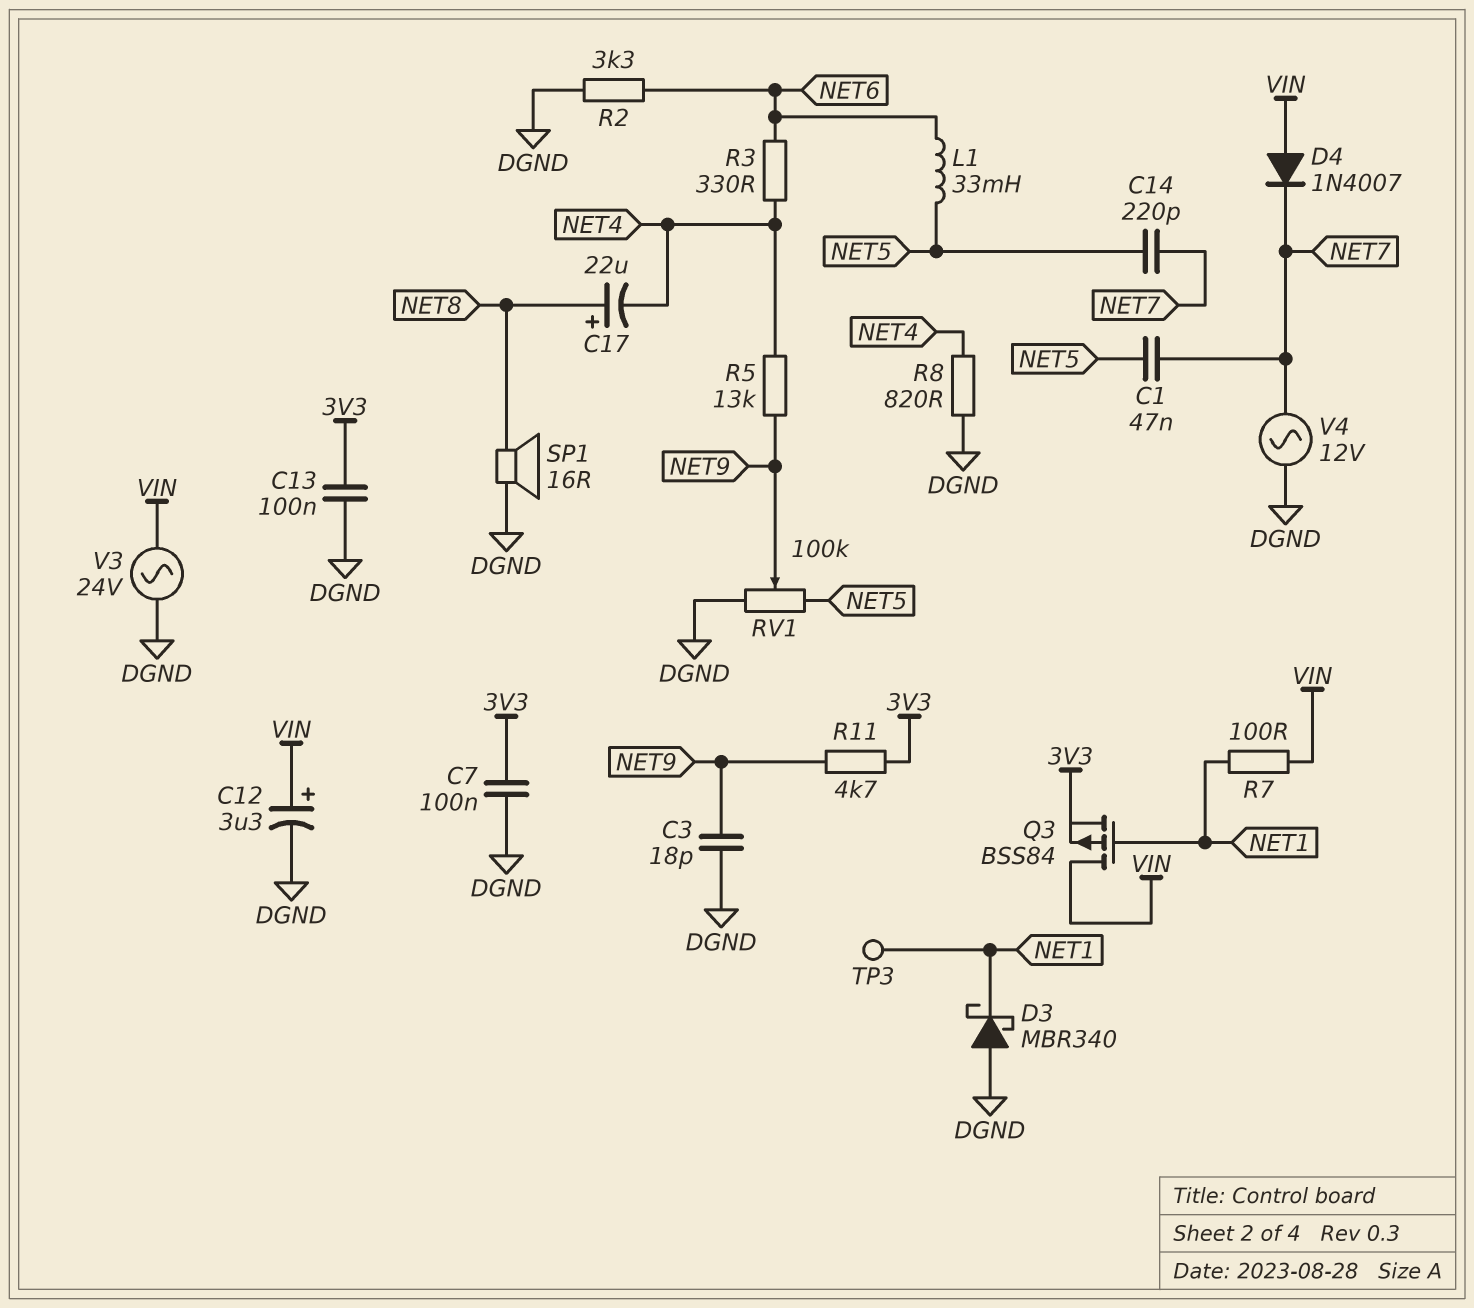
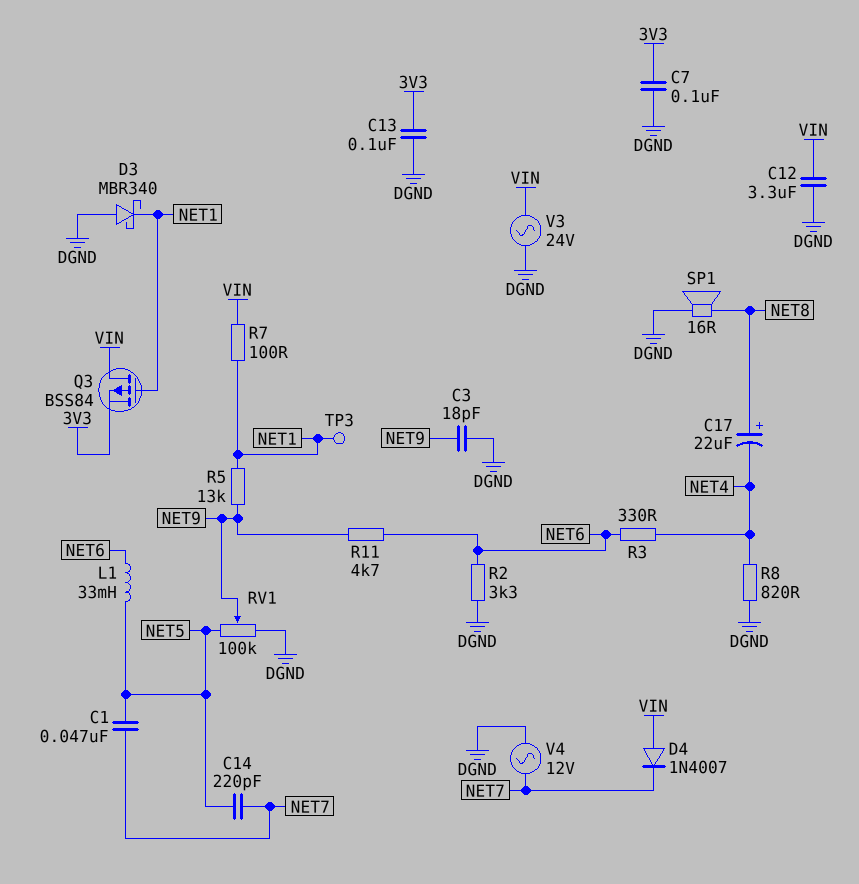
C12: 3.3uF (plus VIN, minus DGND) -> 3.3uF (DGND, VIN)
R5: 13k (NET4, NET9) -> 13k (NET1, NET9)
R11: 4.7k (3V3, NET9) -> 4.7k (NET6, NET9)

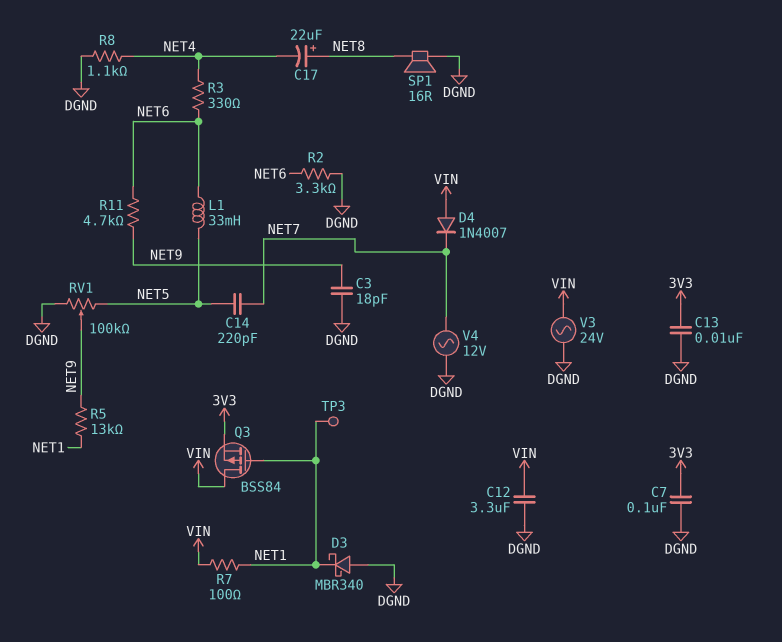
C1: 47nF (NET5, NET7) -> none
C13: 100nF (3V3, DGND) -> 10nF (3V3, DGND)
R8: 820 (DGND, NET4) -> 1.1k (DGND, NET4)

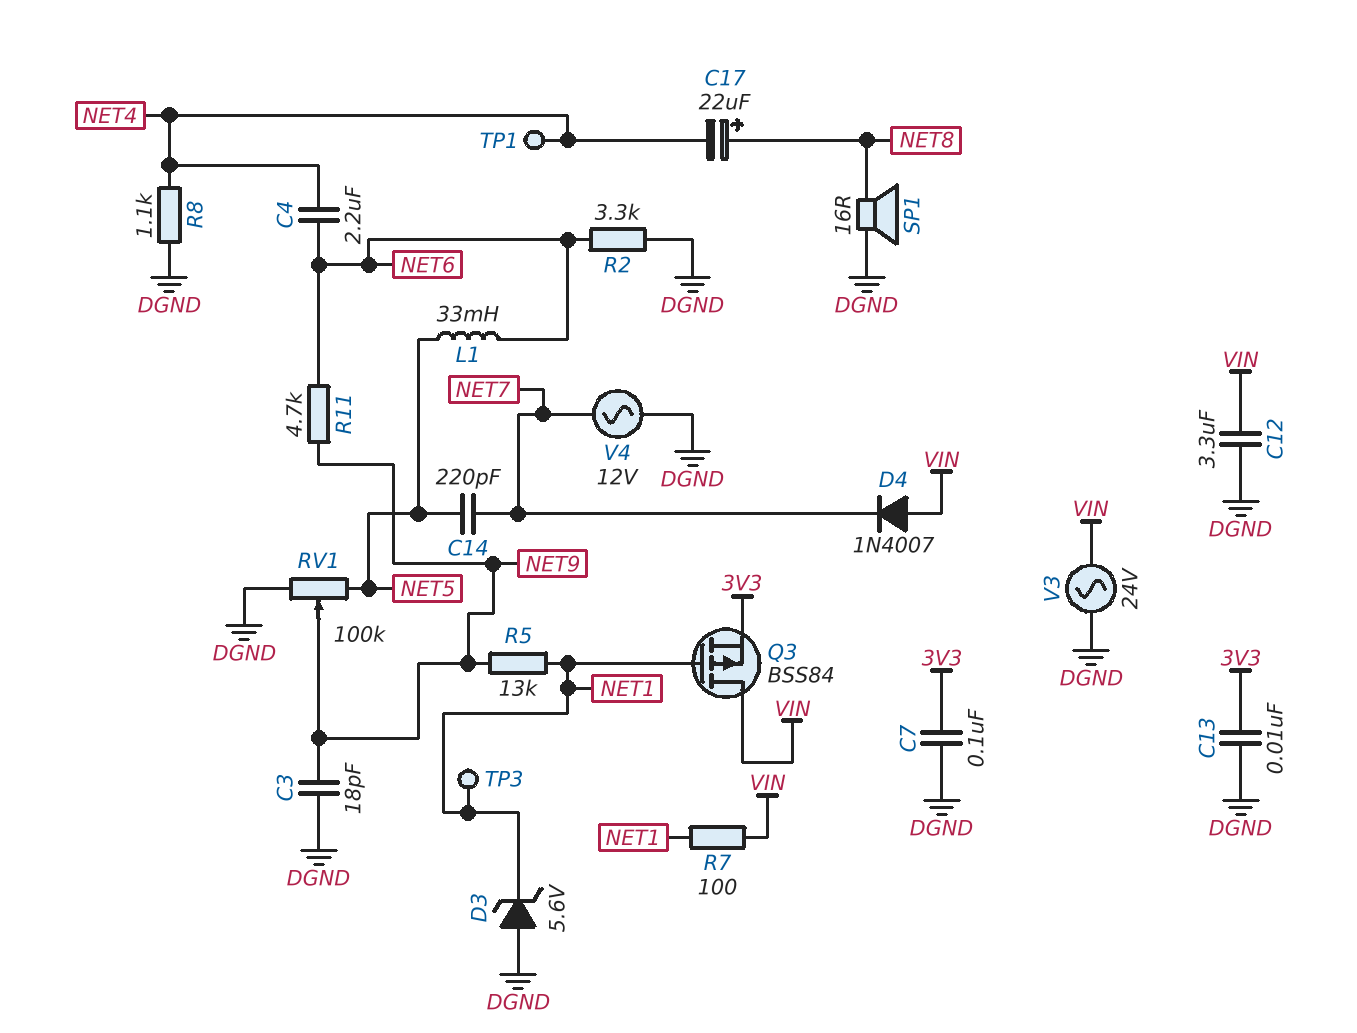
C4: none -> 2.2uF (NET4, NET6)
D3: schottky MBR340 (A DGND, K NET1) -> zener 5.6V (A DGND, K NET1)
R3: 330 (NET4, NET6) -> none
TP1: none -> test point (NET4)

